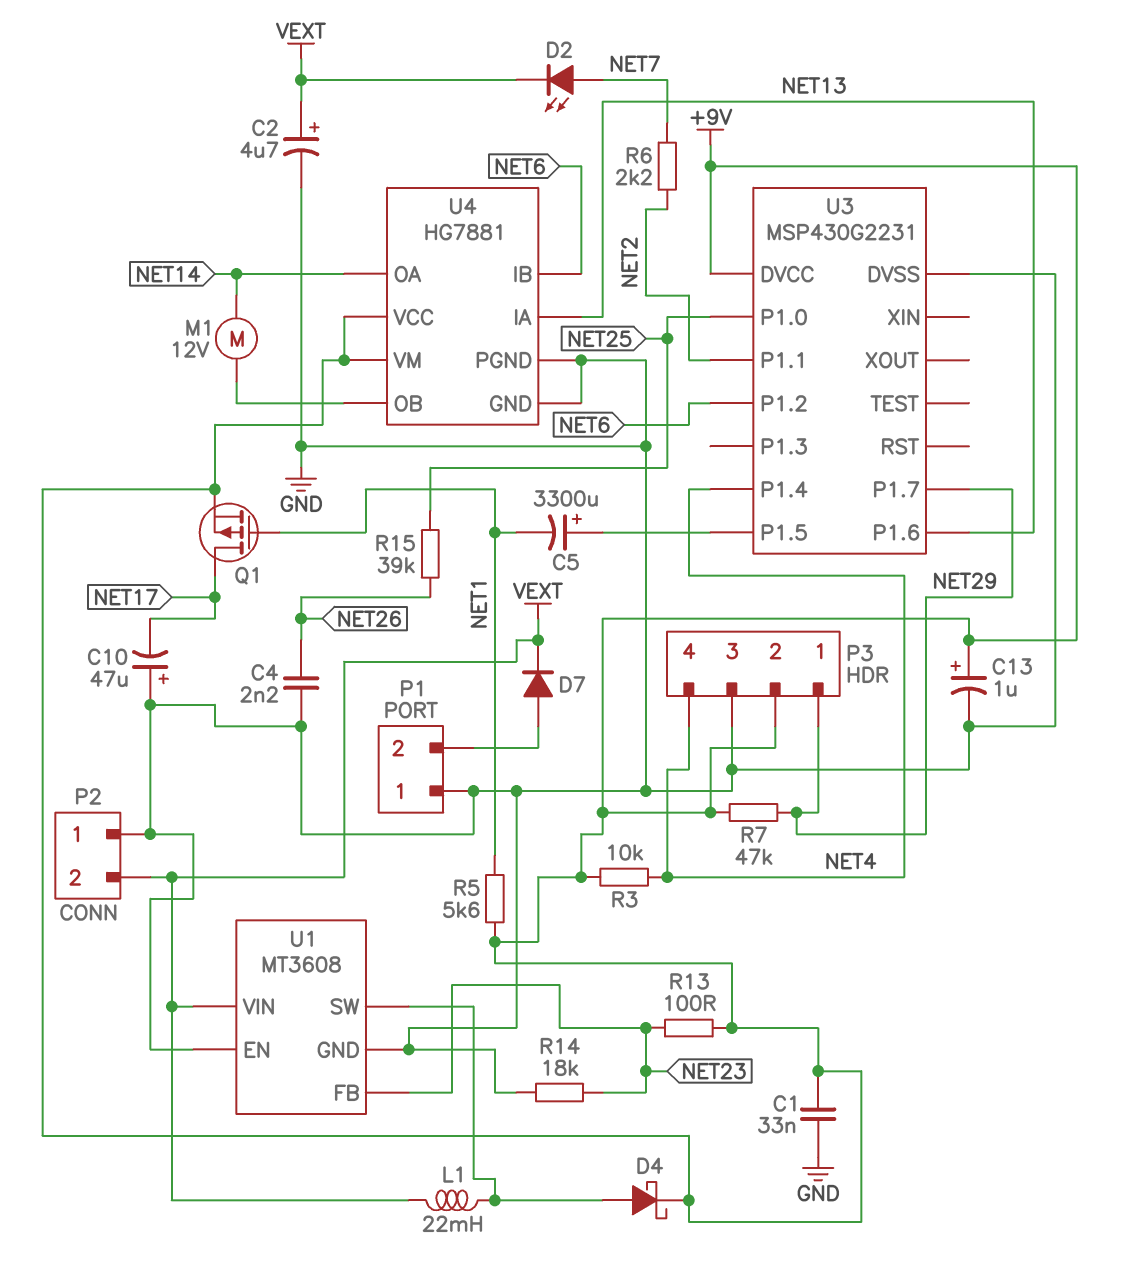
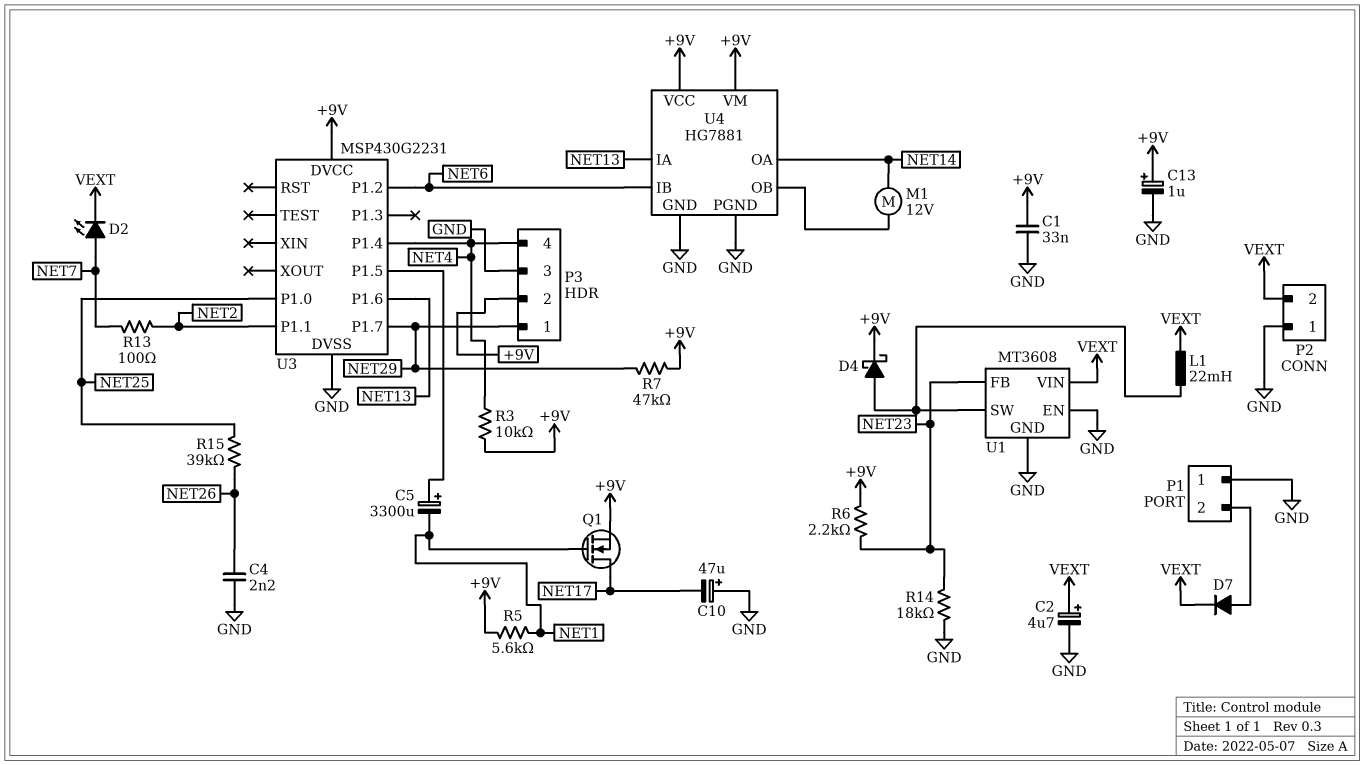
Q1: PMOS (G NET1, D NET17, S +9V) -> NMOS (G NET1, D NET17, S +9V)
R6: 2.2k (NET2, NET7) -> 2.2k (+9V, NET23)
R13: 100 (+9V, NET23) -> 100 (NET2, NET7)

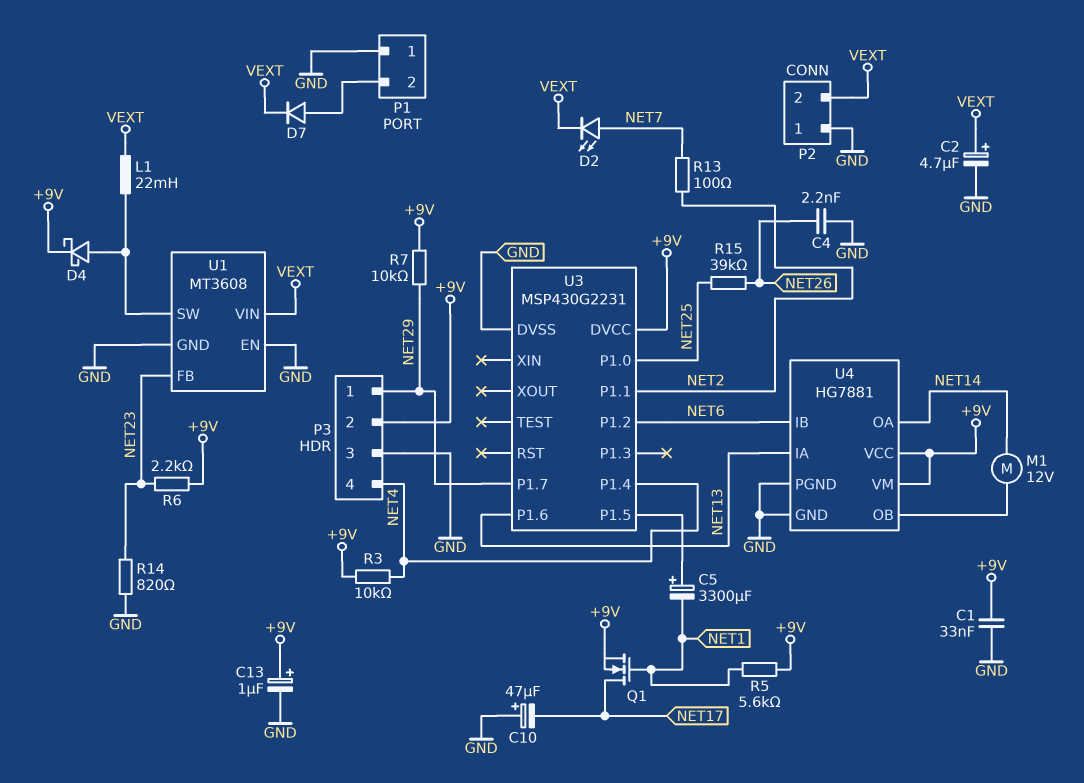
R7: 47k (+9V, NET29) -> 10k (+9V, NET29)
R14: 18k (GND, NET23) -> 820 (GND, NET23)

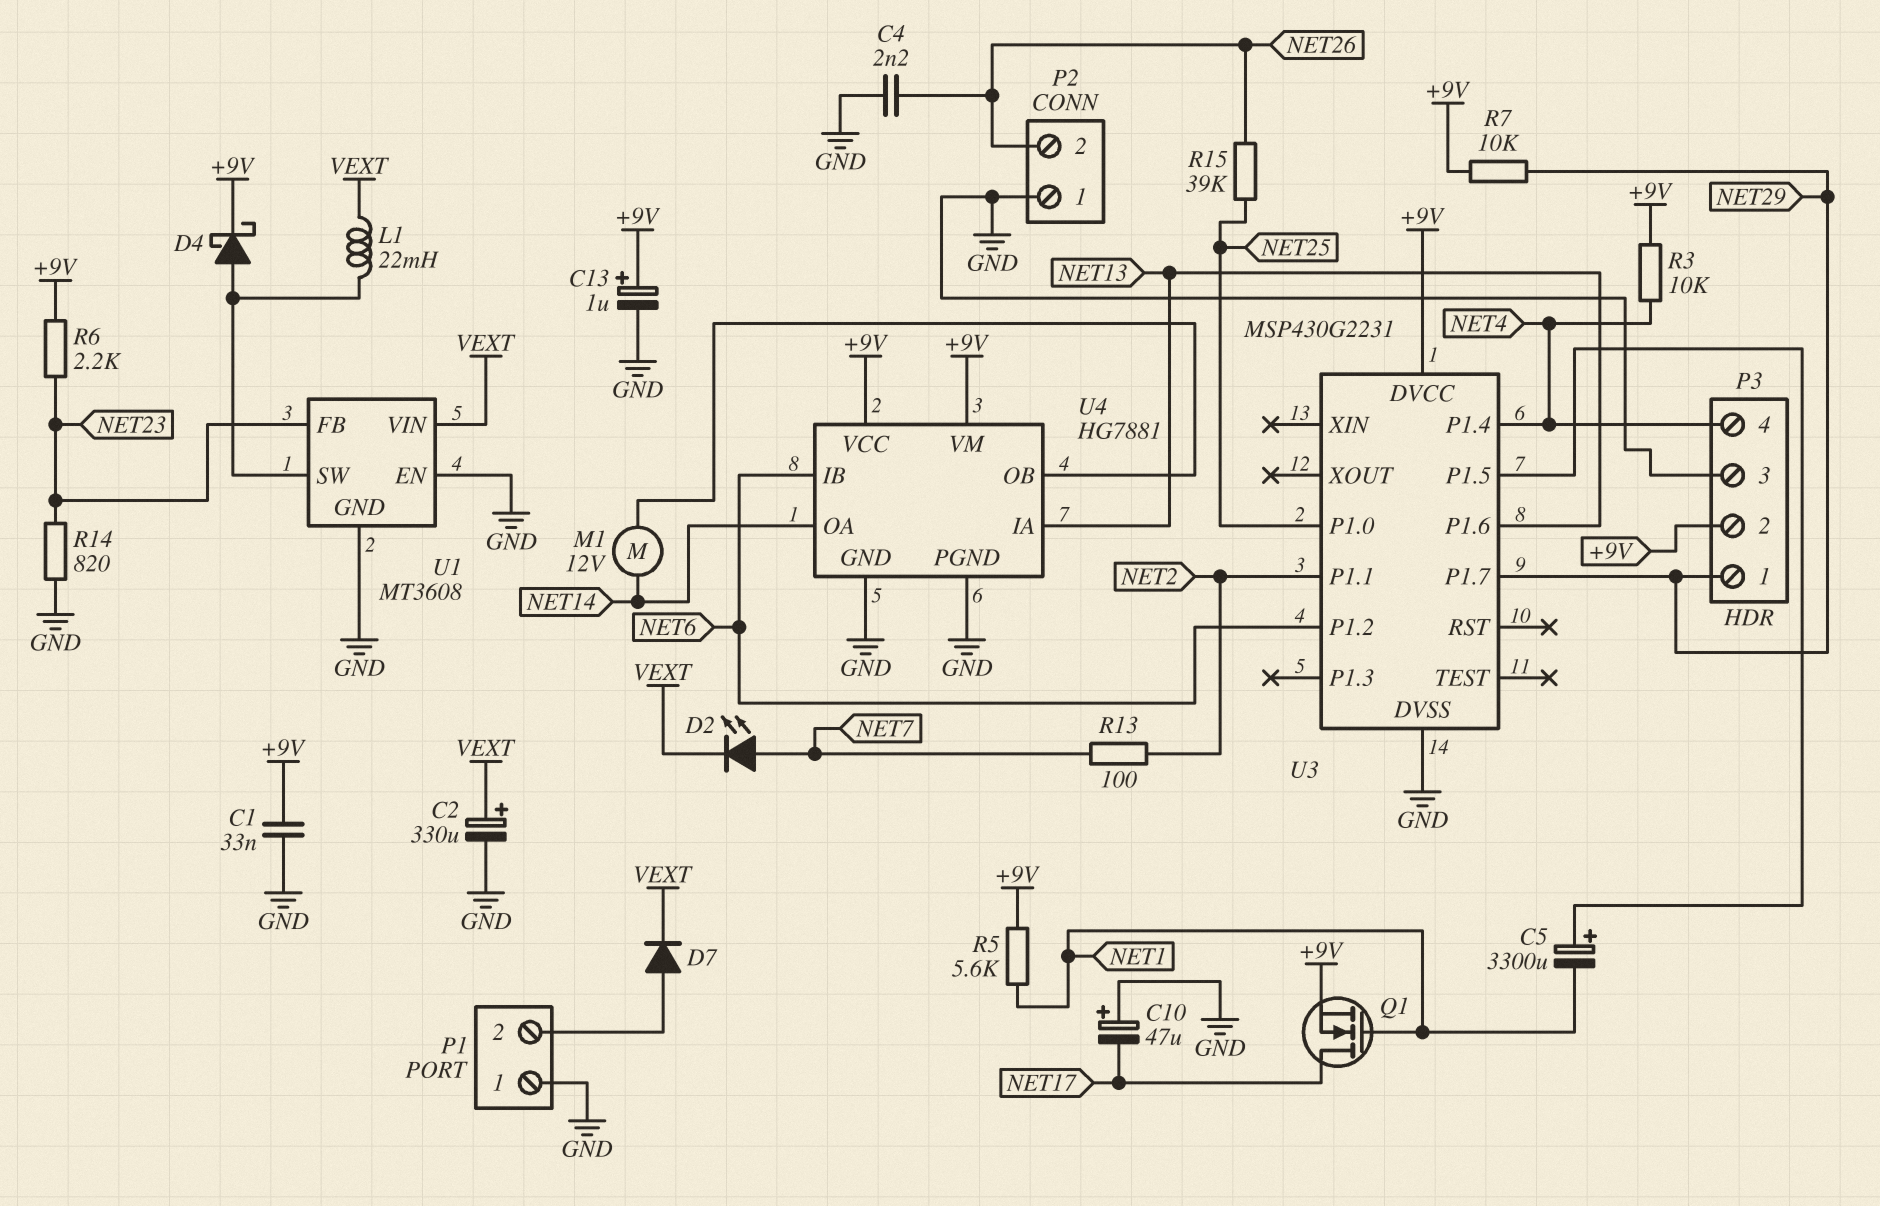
C2: 4.7uF (plus VEXT, minus GND) -> 330uF (plus VEXT, minus GND)
P2 pin 2: VEXT -> NET26

